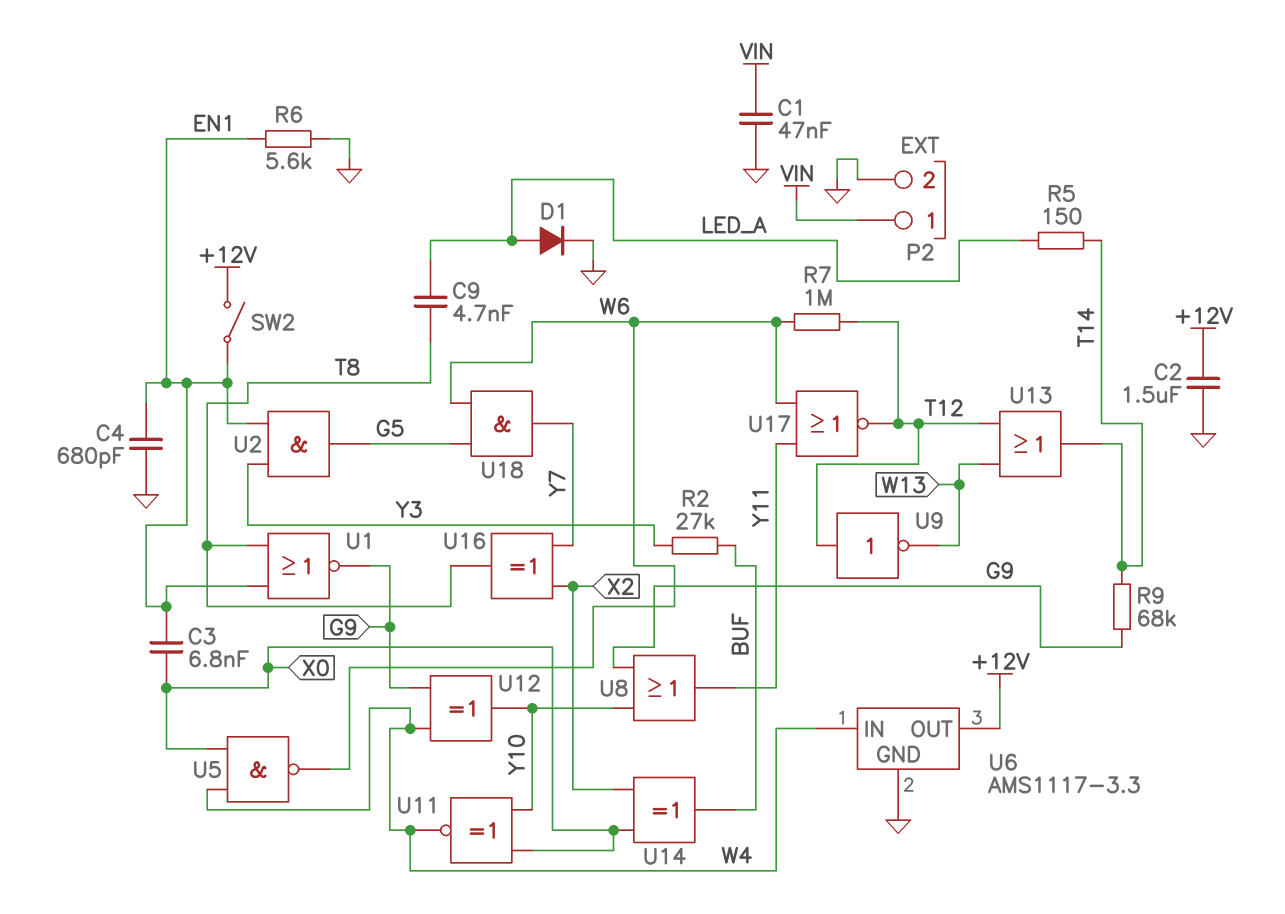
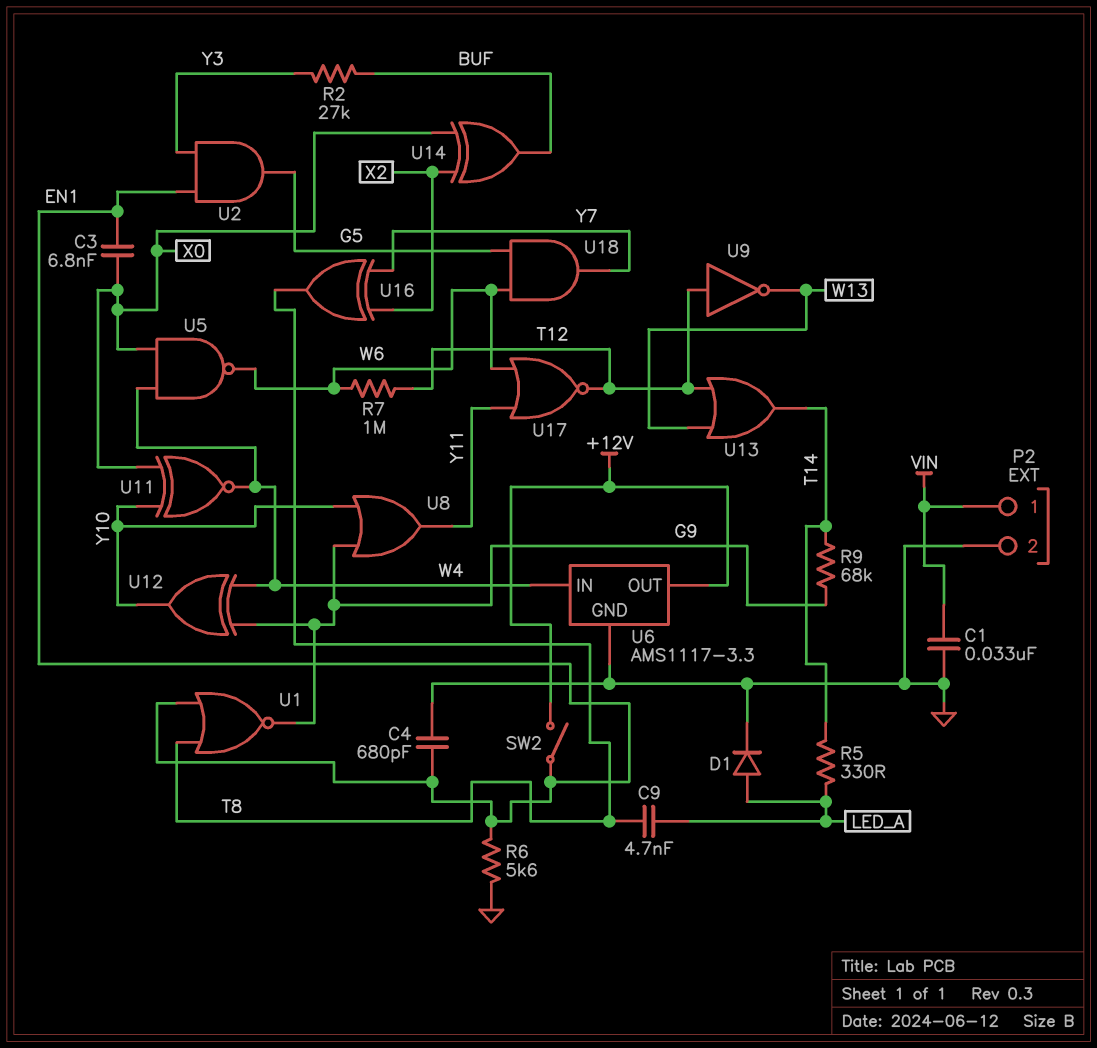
C1: 47nF (GND, VIN) -> 33nF (GND, VIN)
C2: 1.5uF (+12V, GND) -> none
R5: 150 (LED_A, T14) -> 330 (LED_A, T14)

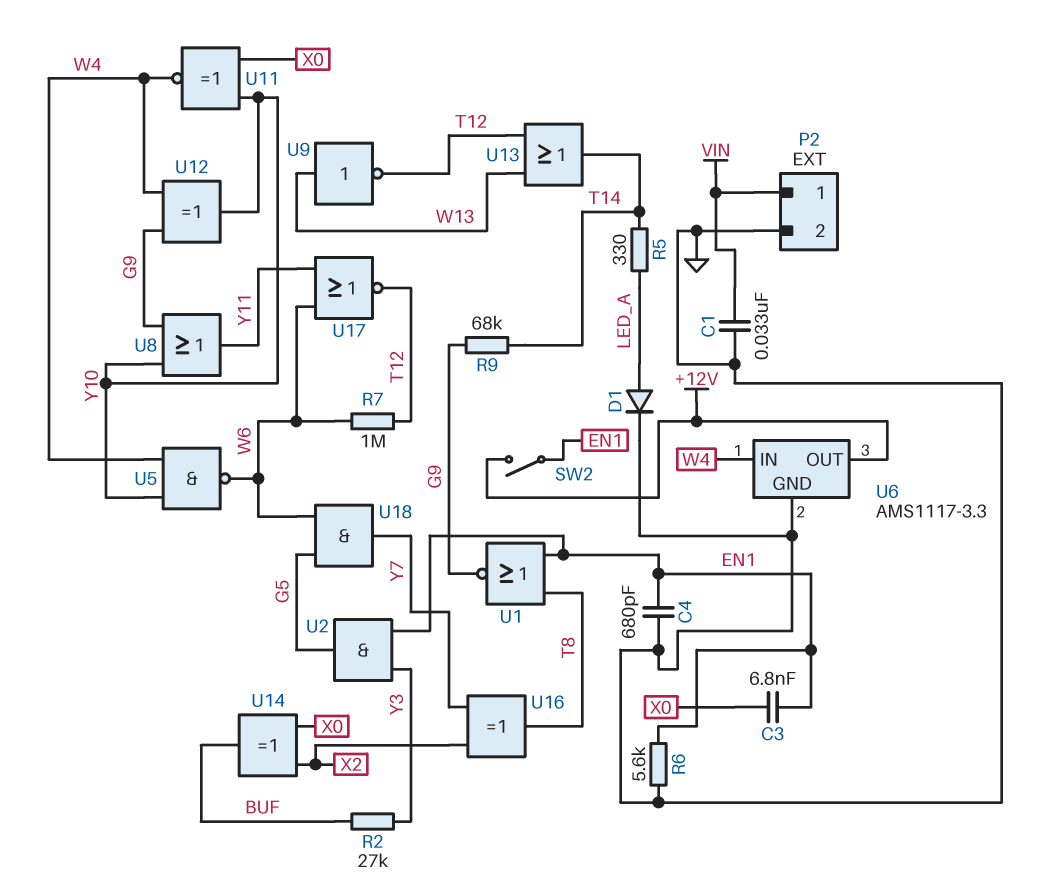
C9: 4.7nF (LED_A, T8) -> none
U5: NAND (in W4, in X0, out W6) -> NAND (in W4, in Y10, out W6)
U9: NOT (in T12, out W13) -> NOT (in W13, out T12)

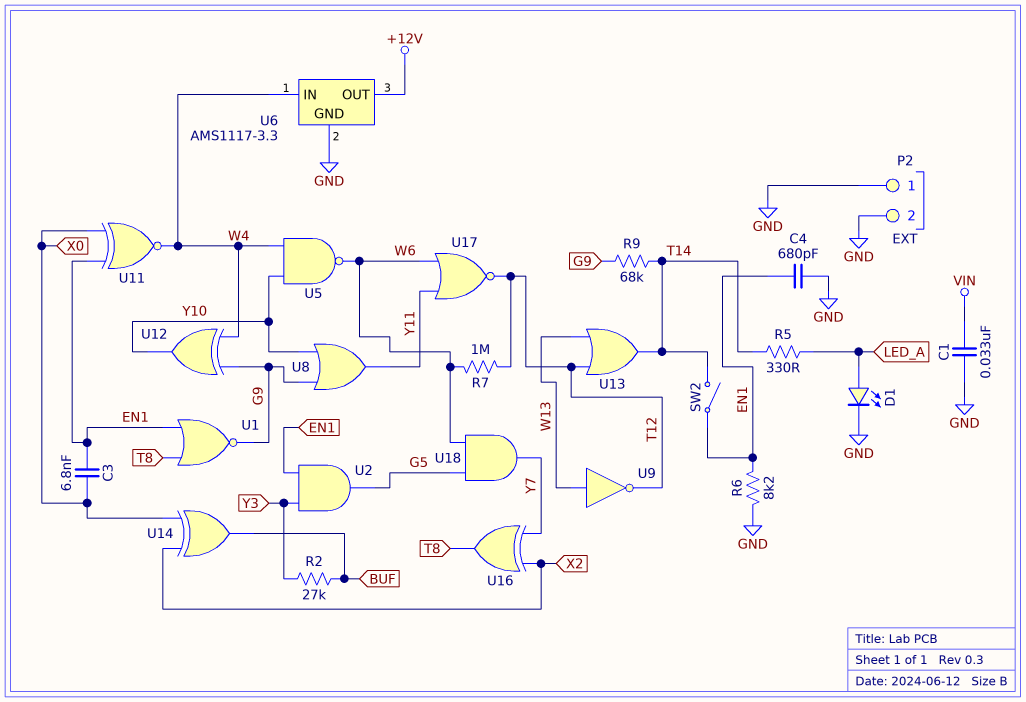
D1: diode (A LED_A, K GND) -> LED (A LED_A, K GND)
P2 pin 1: VIN -> GND
R6: 5.6k (EN1, GND) -> 8.2k (EN1, GND)
SW2: switch (+12V, EN1) -> switch (EN1, T14)
U11: XNOR (in X0, in Y10, out W4) -> XNOR (in EN1, in X0, out W4)

